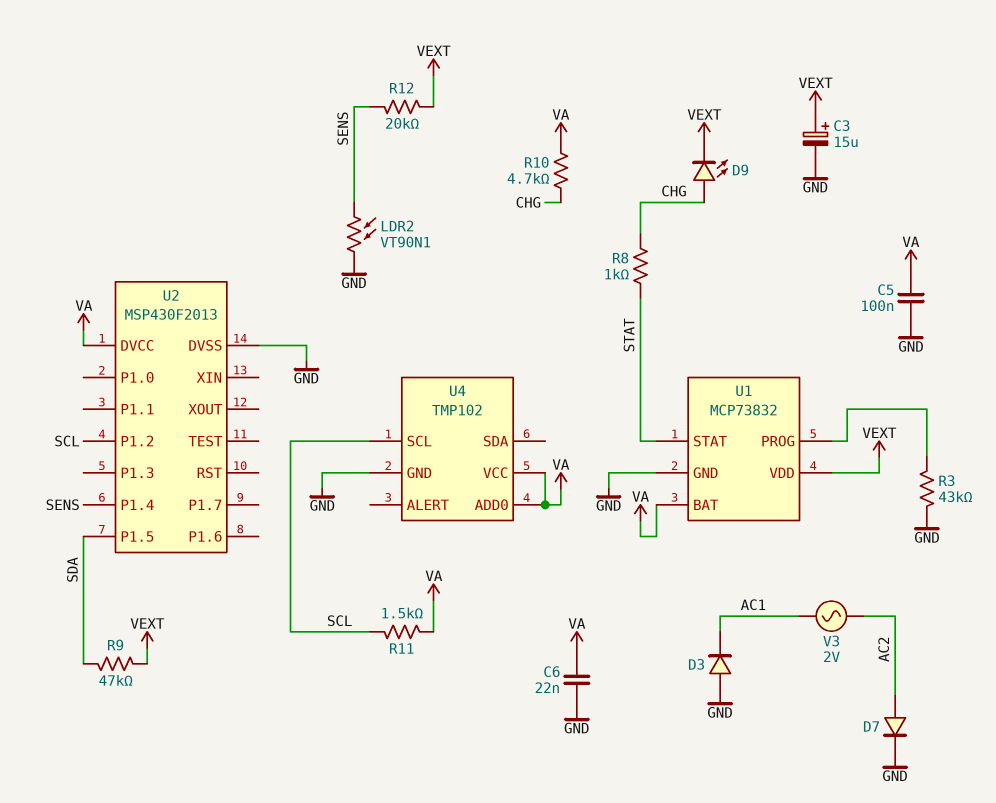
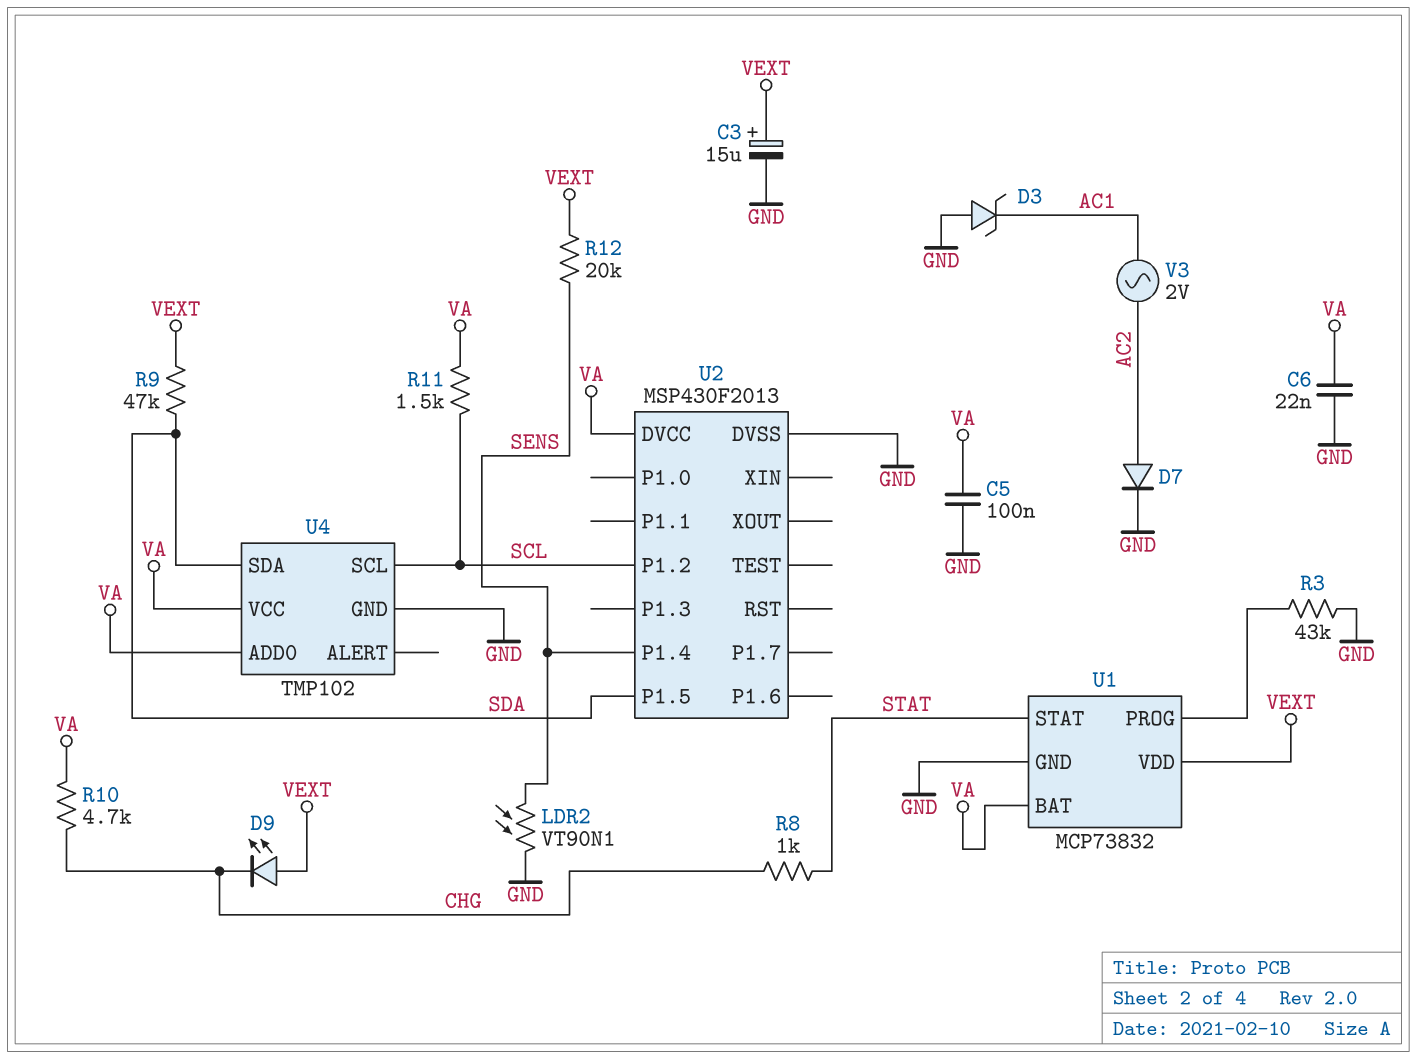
D3: diode (A GND, K AC1) -> zener (A GND, K AC1)
D9: LED (A CHG, K VEXT) -> LED (A VEXT, K CHG)
U4 pin SDA: none -> SDA

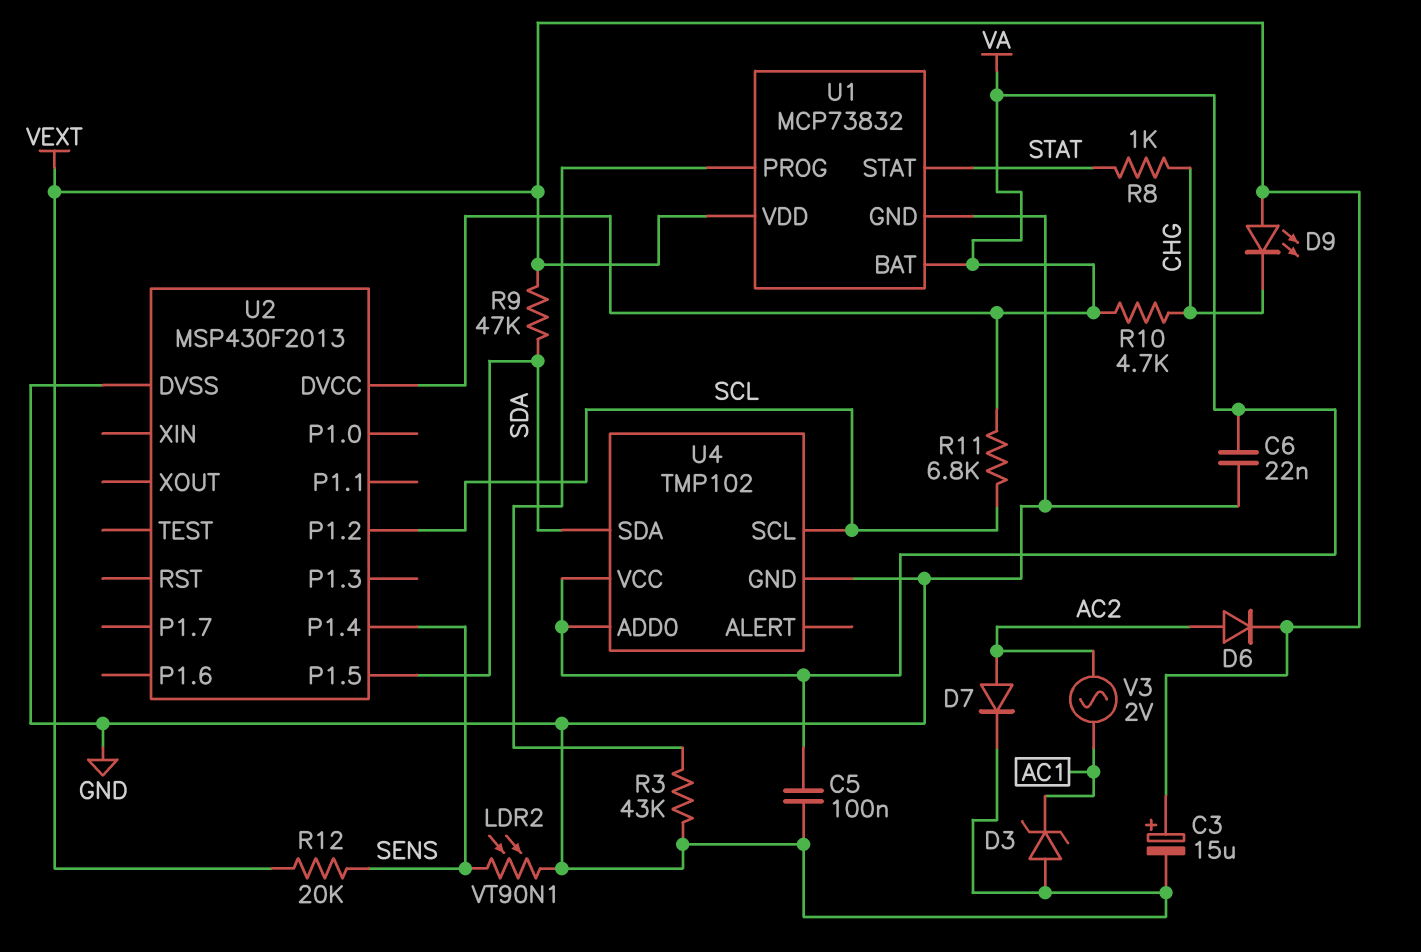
D6: none -> diode (A AC2, K VEXT)
R11: 1.5k (SCL, VA) -> 6.8k (SCL, VA)

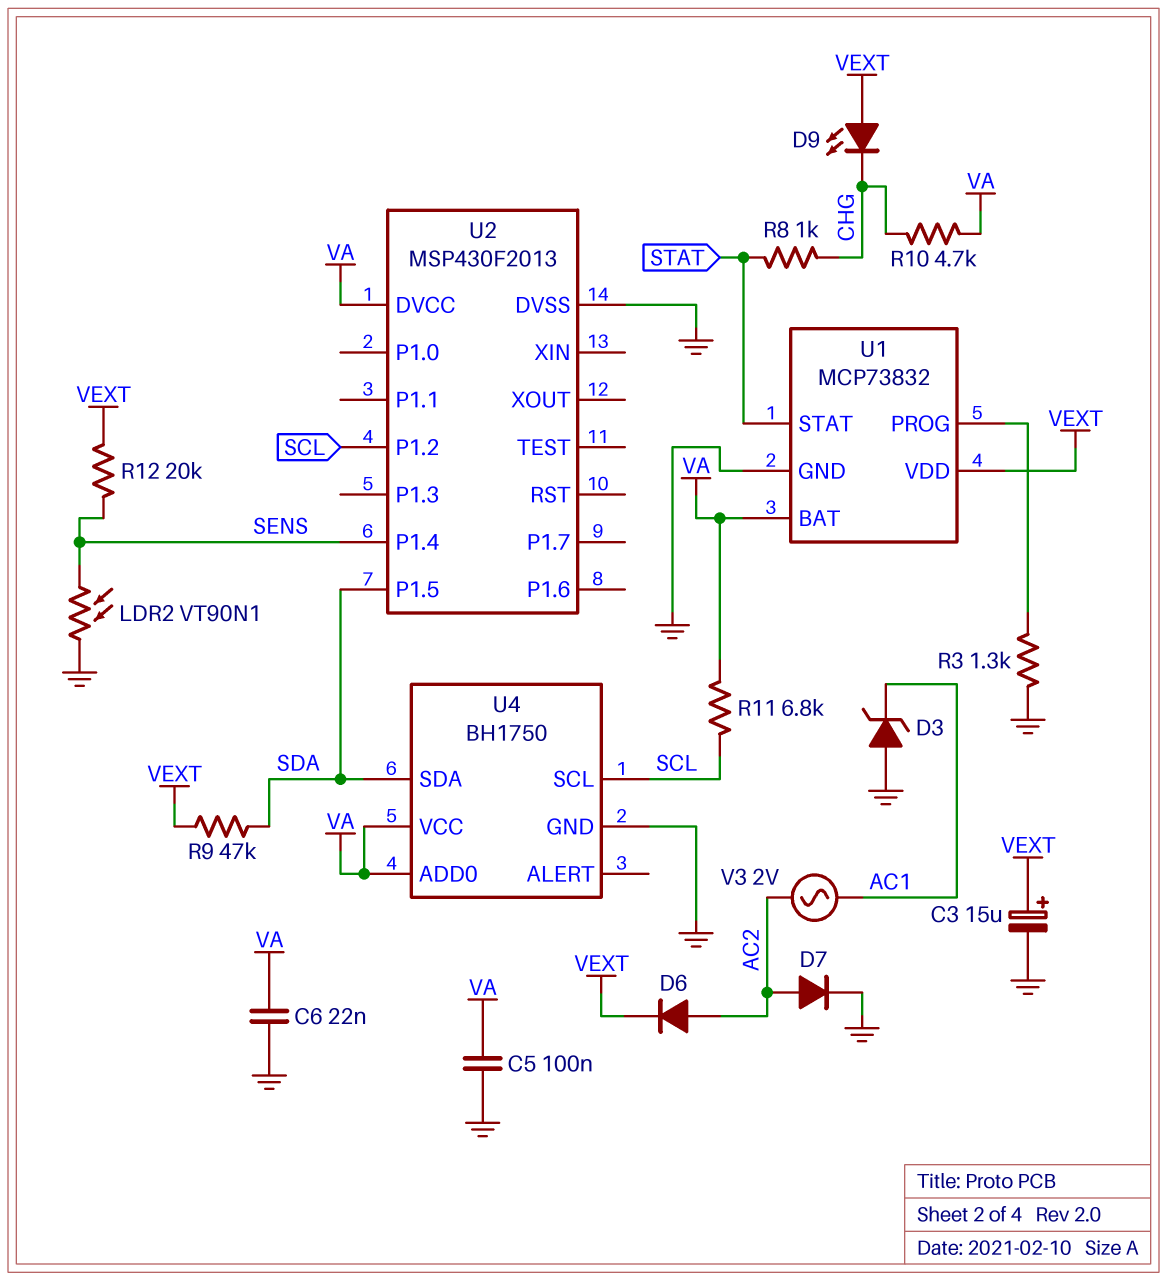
R3: 43k (GND, U1/PROG) -> 1.3k (GND, U1/PROG)
U4: TMP102 -> BH1750

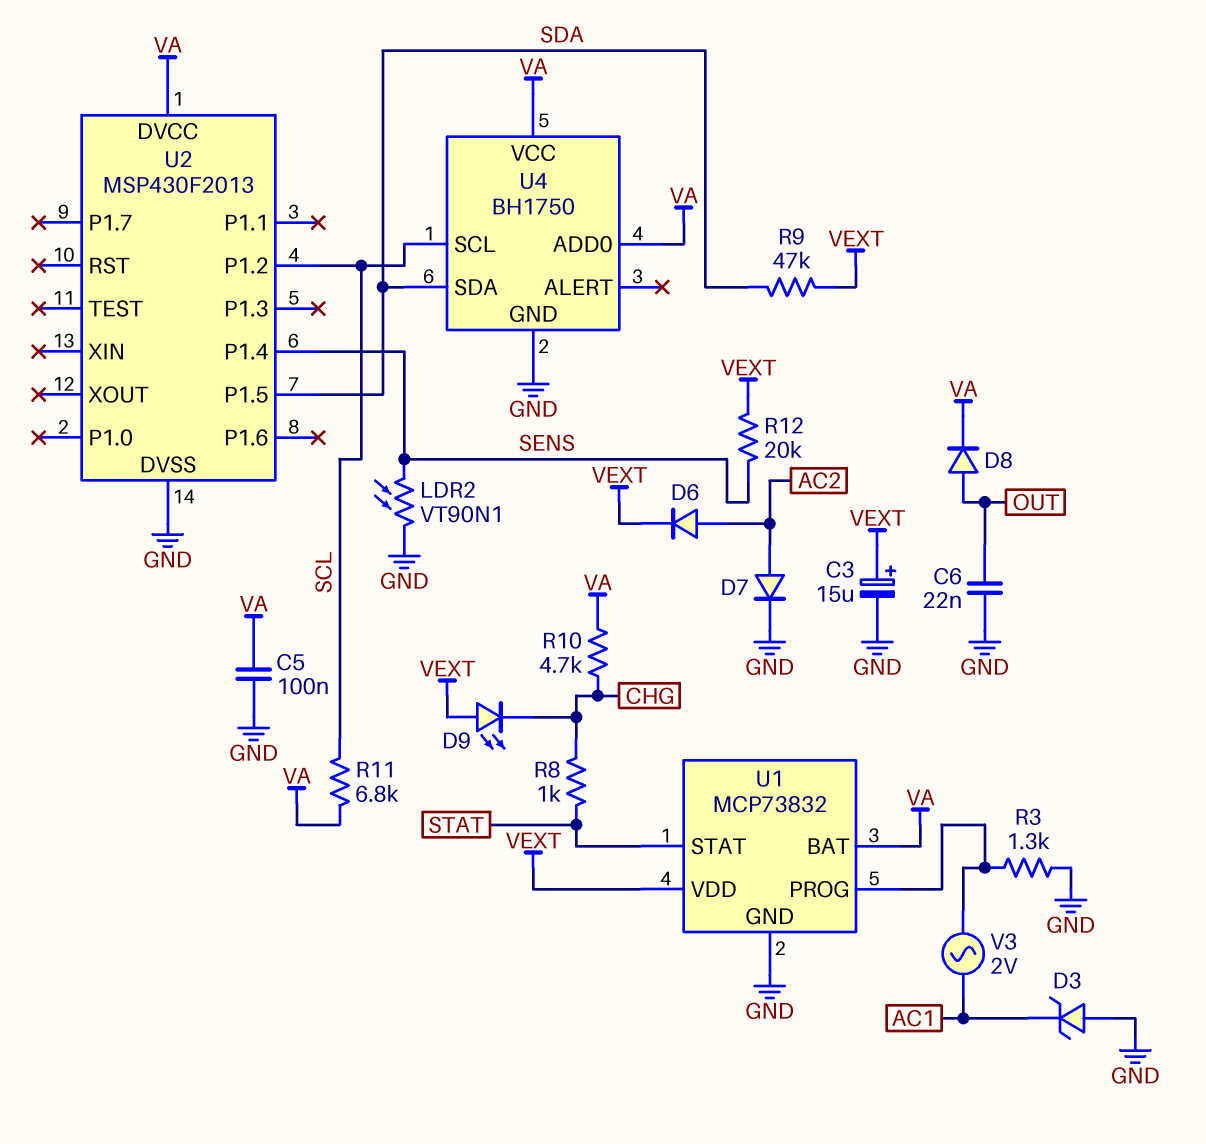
C6: 22nF (GND, VA) -> 22nF (GND, OUT)
D8: none -> diode (A OUT, K VA)
V3: AC 2V (AC1, AC2) -> AC 2V (AC1, U1/PROG)

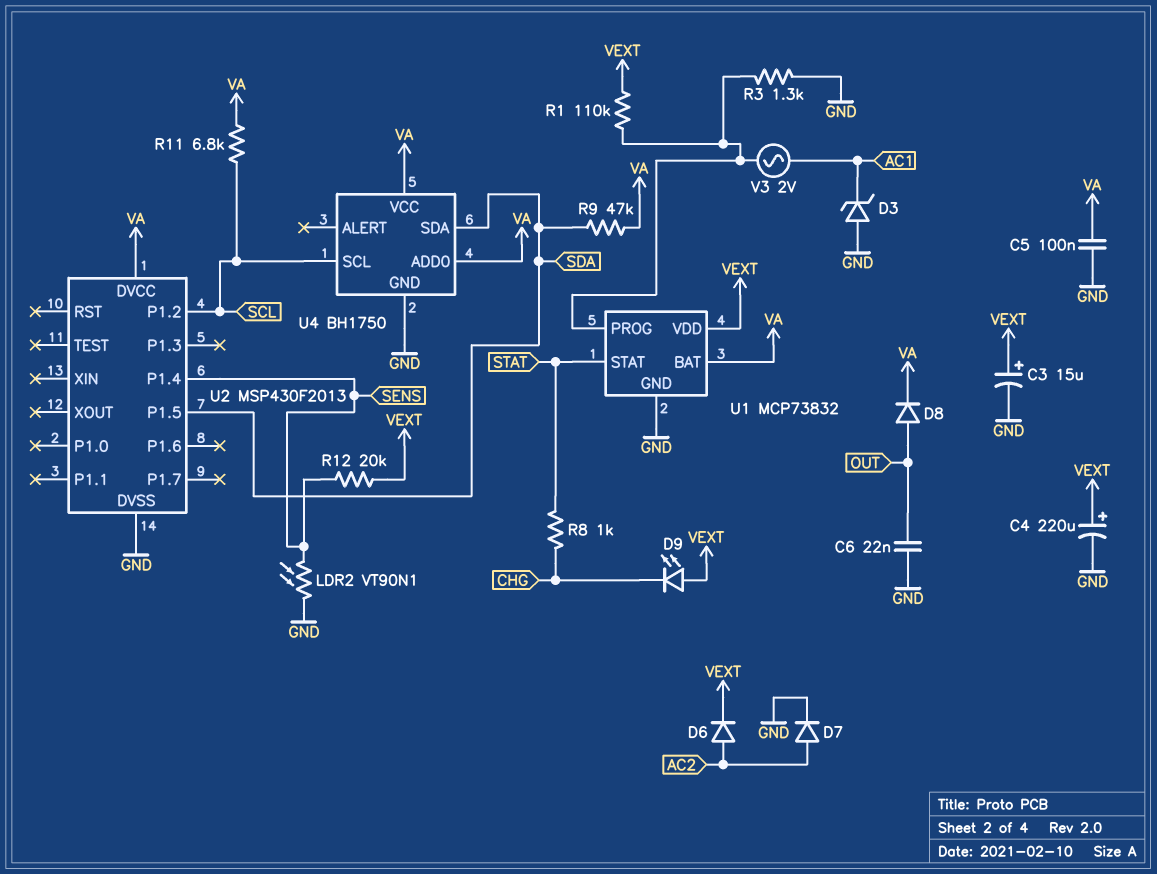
C4: none -> 220uF (plus VEXT, minus GND)
R1: none -> 110k (U1/PROG, VEXT)
R9: 47k (SDA, VEXT) -> 47k (SDA, VA)
R10: 4.7k (CHG, VA) -> none

